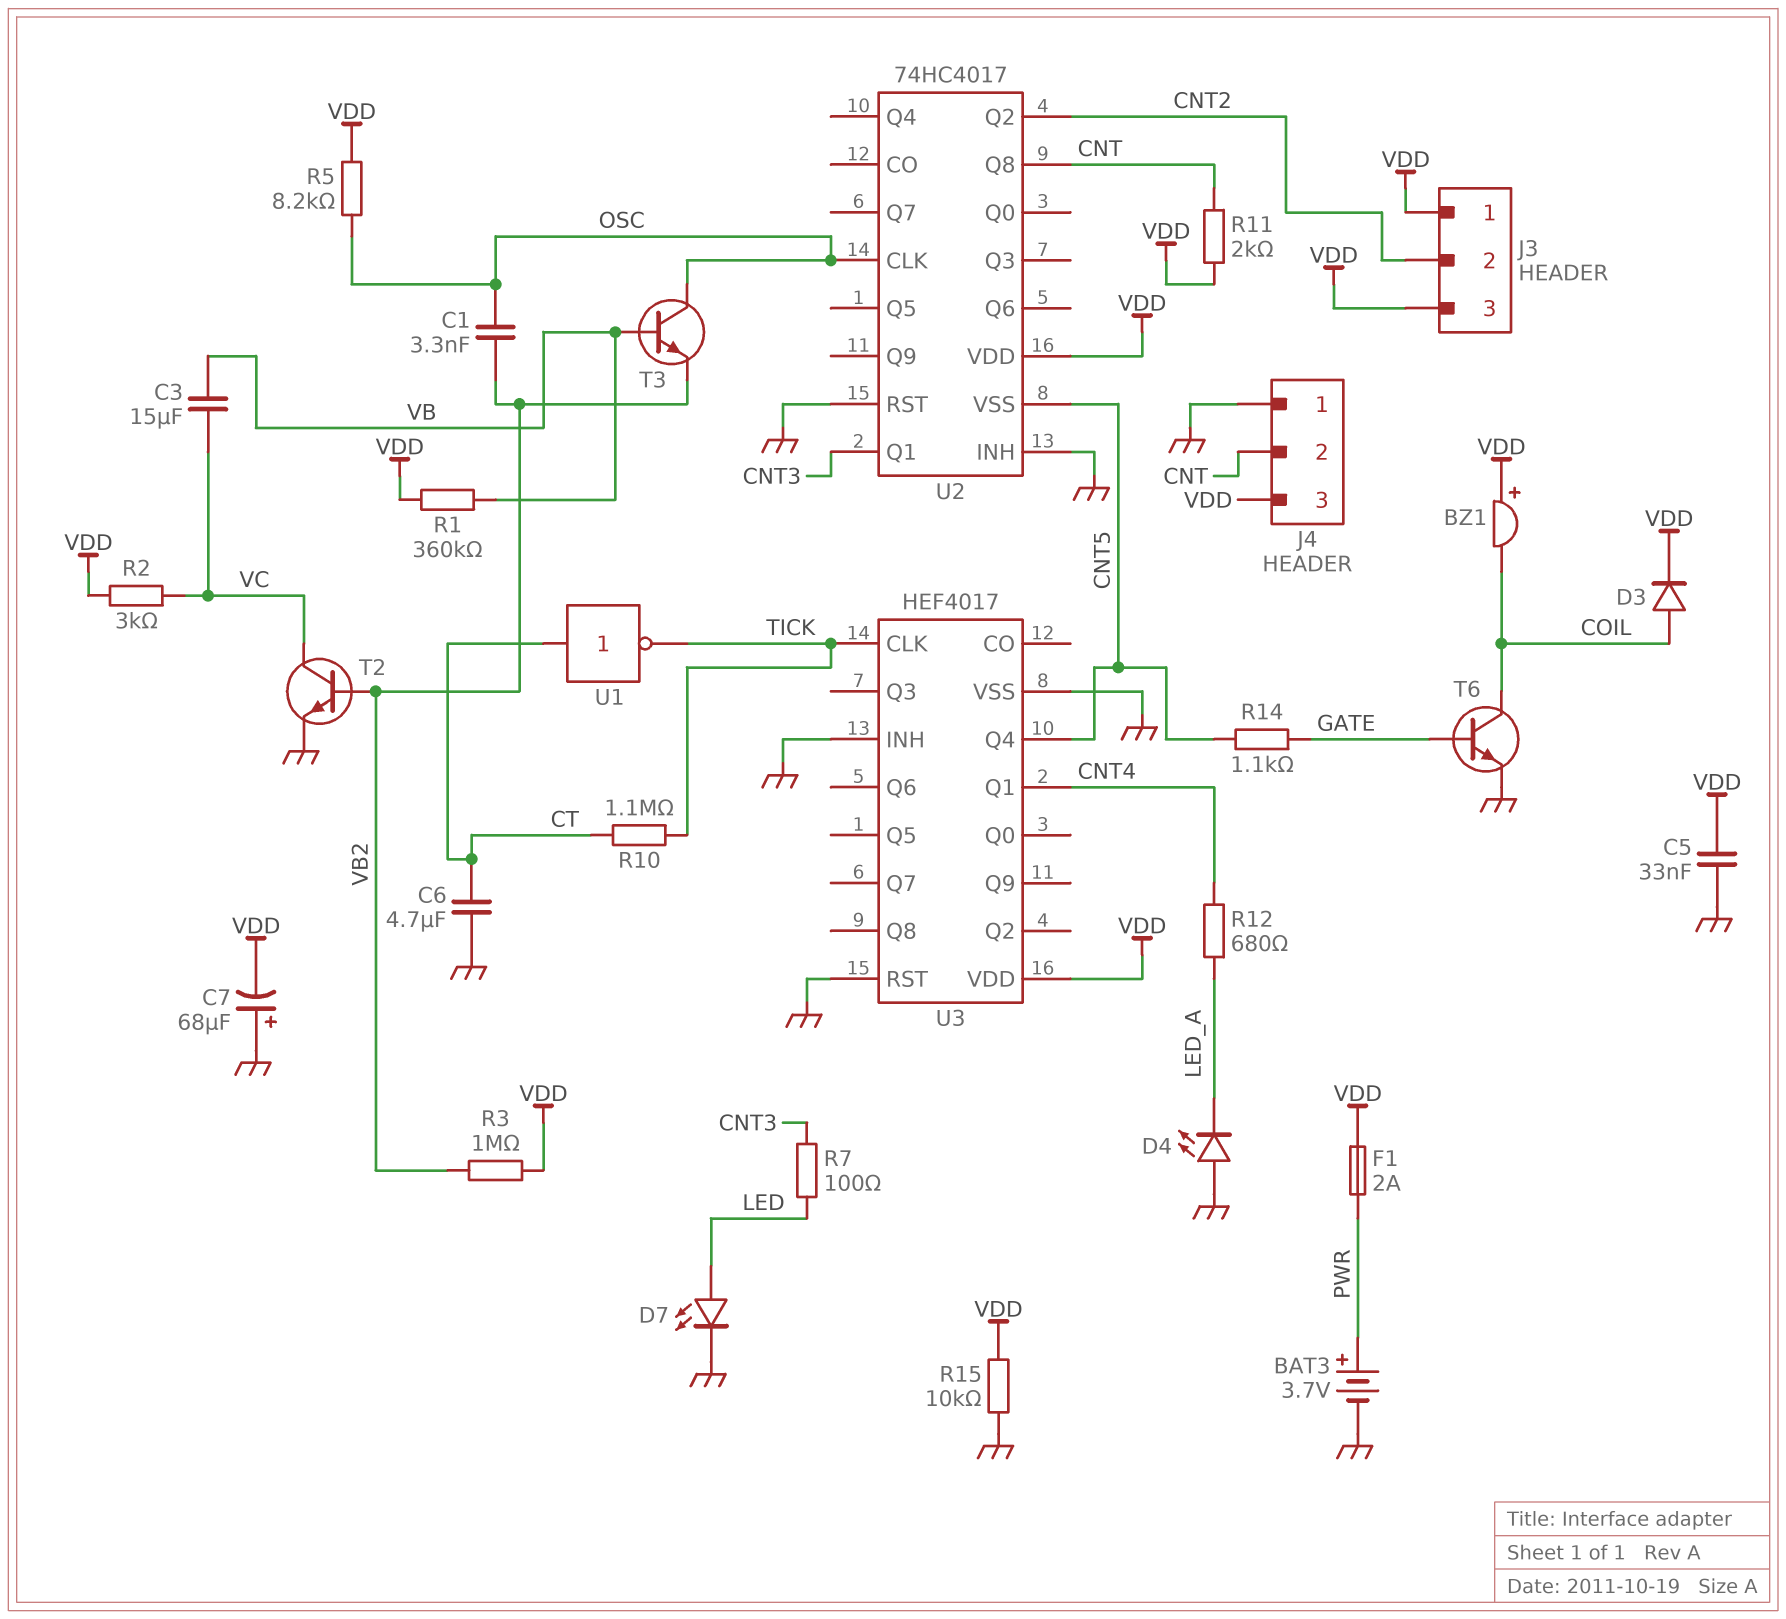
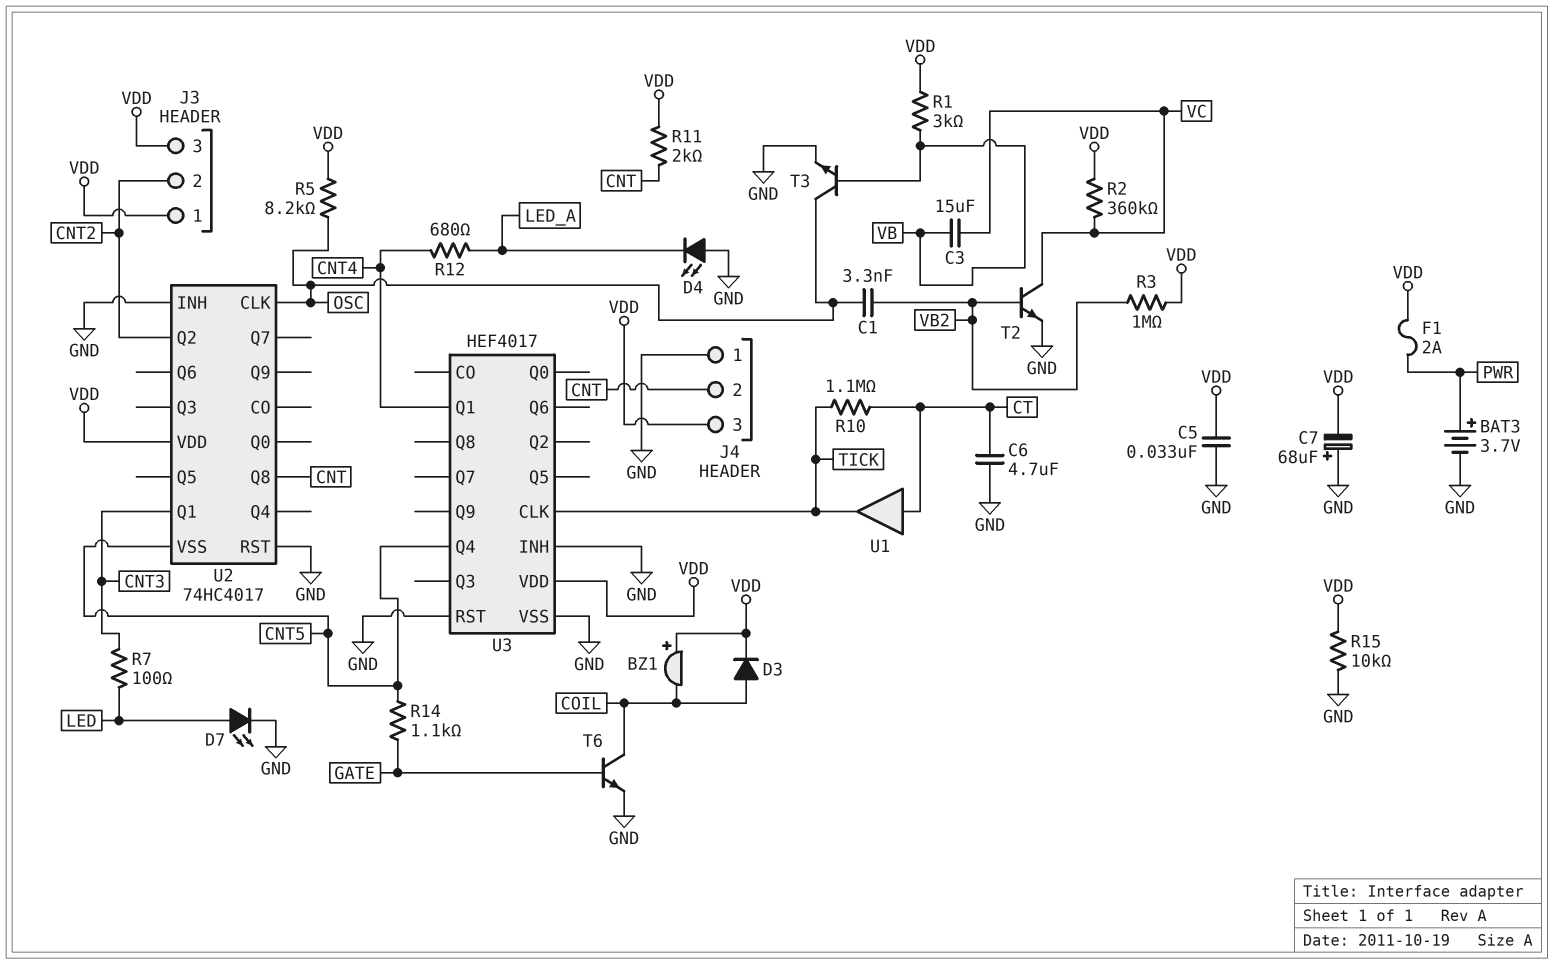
R1: 360k (VB, VDD) -> 3k (VB, VDD)
R2: 3k (VC, VDD) -> 360k (VC, VDD)
T3: NPN (B VB, C OSC, E VB2) -> NPN (B VB, C OSC, E GND)
U1: NOT (in CT, out TICK) -> buffer (in CT, out TICK)

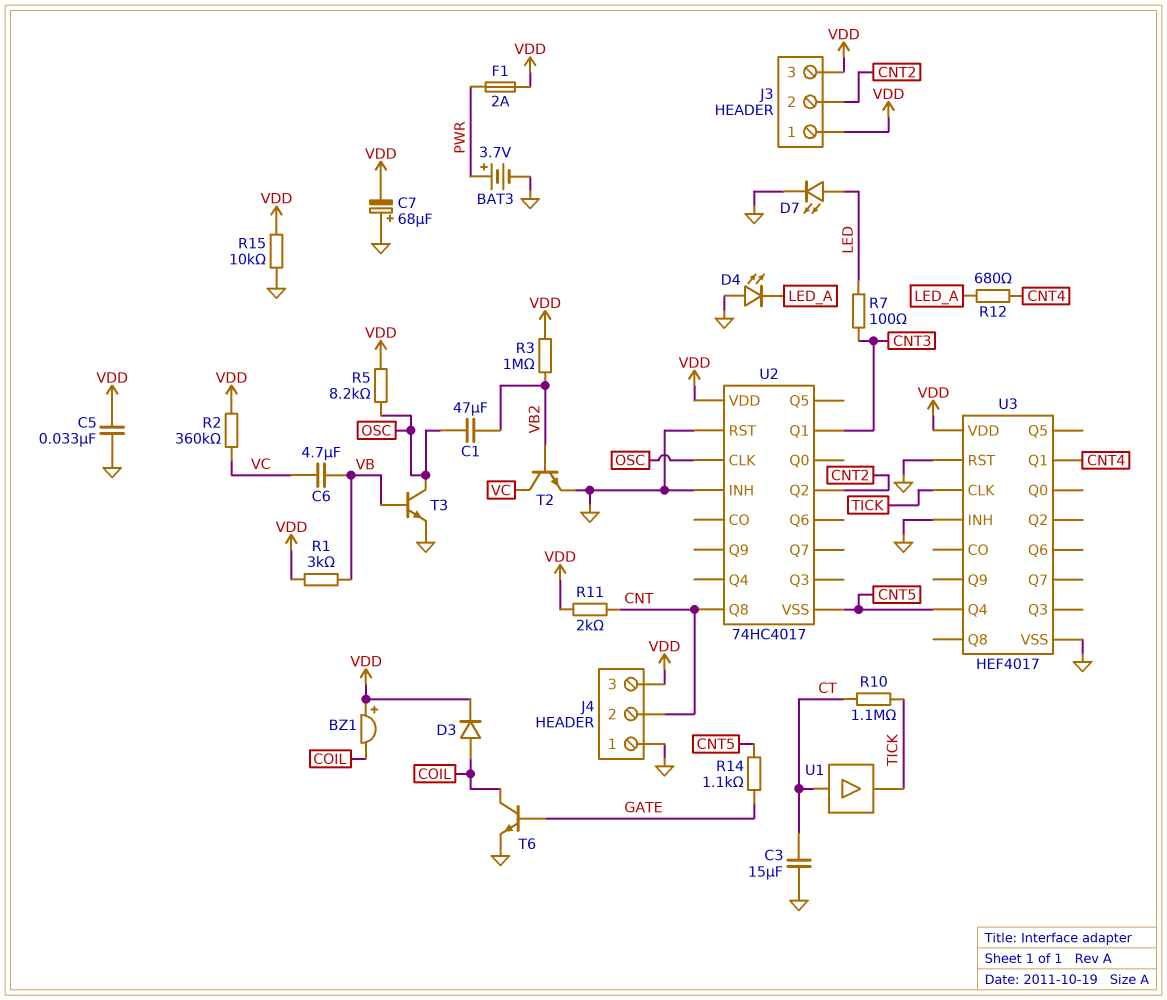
C1: 3.3nF (OSC, VB2) -> 47uF (OSC, VB2)
C3: 15uF (VB, VC) -> 15uF (CT, GND)
C6: 4.7uF (CT, GND) -> 4.7uF (VB, VC)

